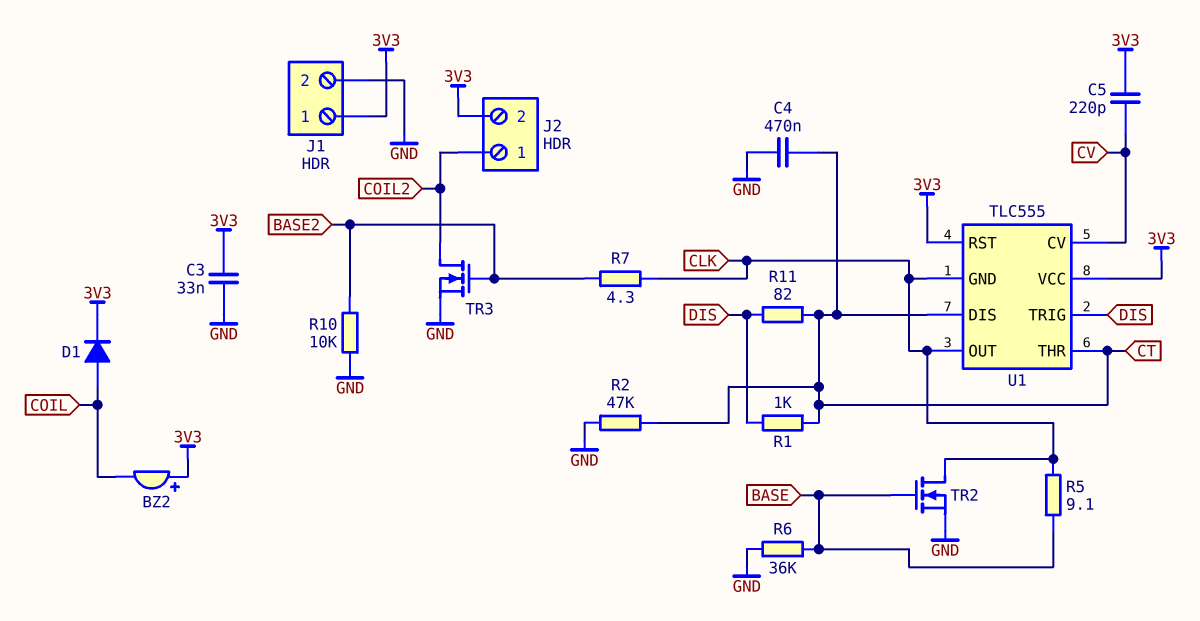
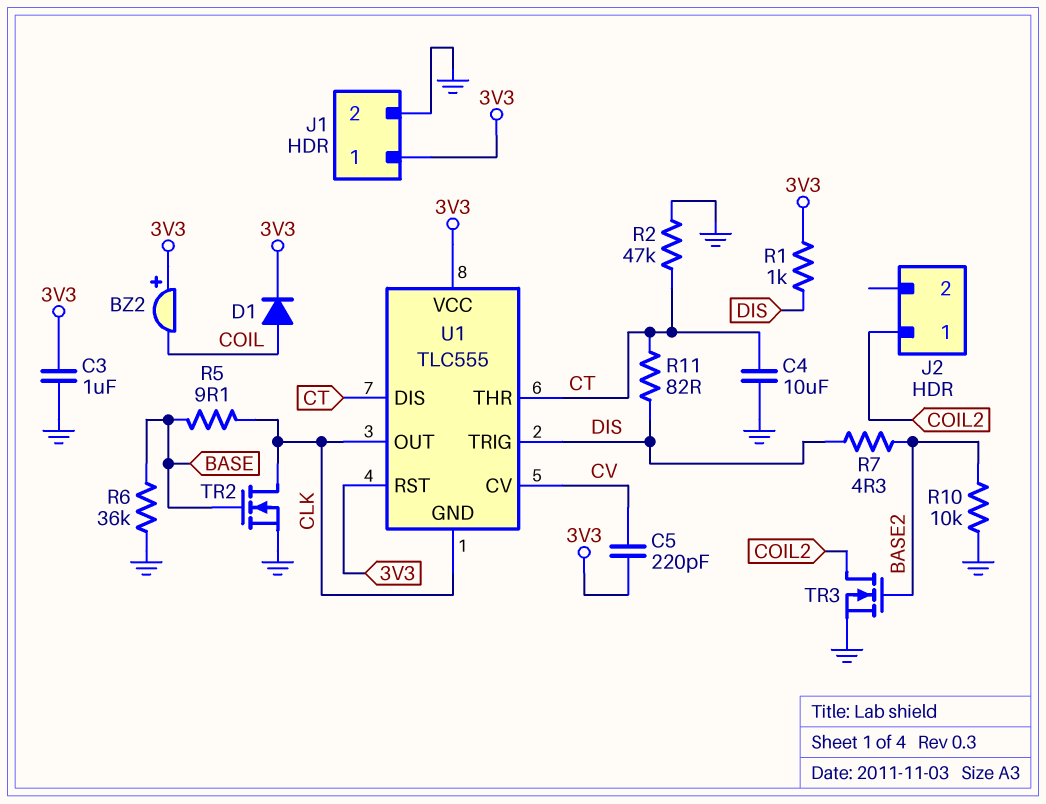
C3: 33nF (3V3, GND) -> 1uF (3V3, GND)
C4: 470nF (CT, GND) -> 10uF (CT, GND)
J2 pin 2: 3V3 -> none
R1: 1k (CT, DIS) -> 1k (3V3, DIS)
R7: 4.3 (BASE2, CLK) -> 4.3 (BASE2, DIS)

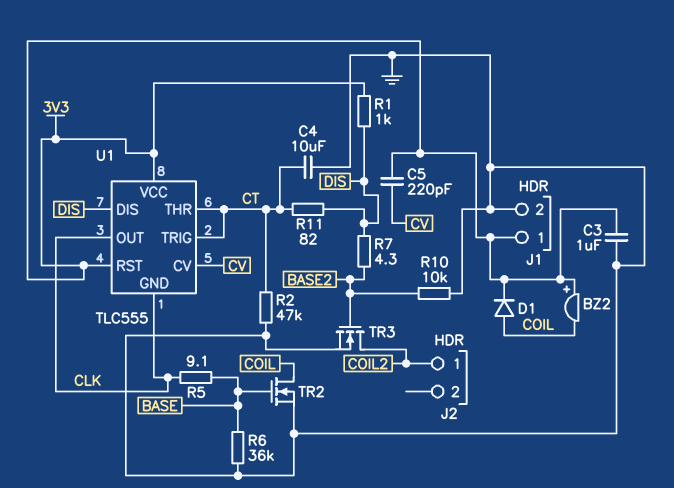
TR2: NMOS (G BASE, D CLK, S GND) -> NMOS (G BASE, D COIL, S GND)
U1 pin DIS: CT -> DIS
U1 pin TRIG: DIS -> CT

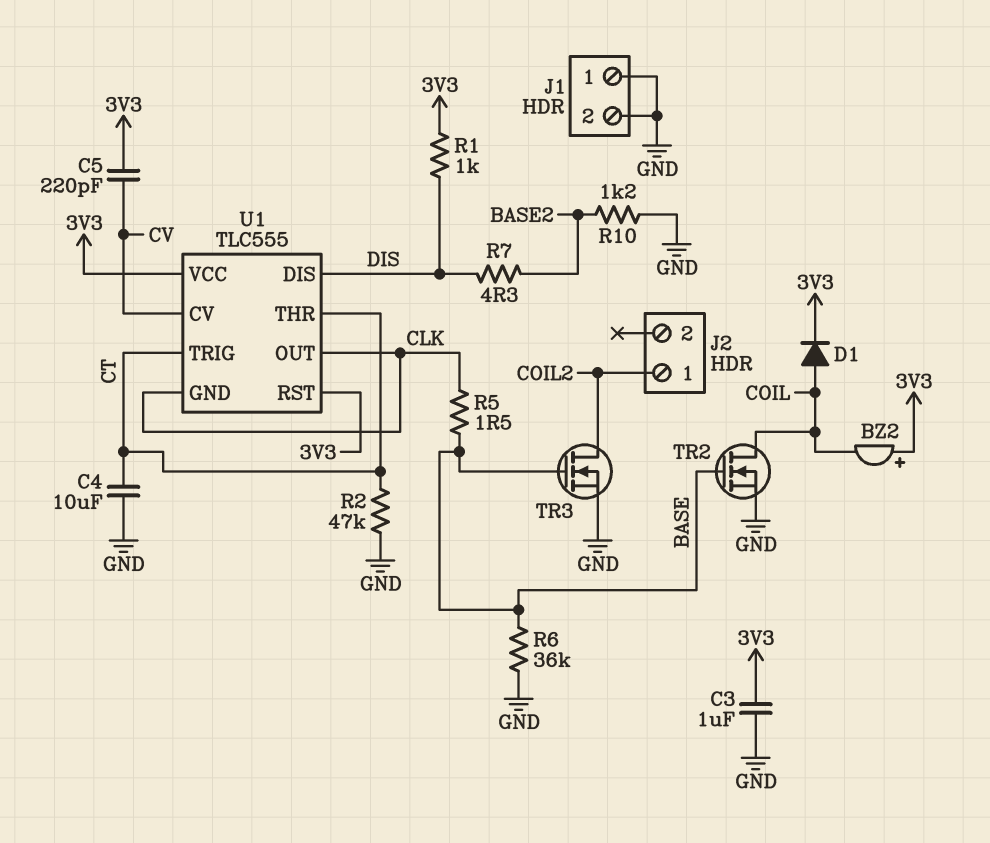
J1 pin 1: 3V3 -> GND
R5: 9.1 (BASE, CLK) -> 1.5 (BASE, CLK)
R10: 10k (BASE2, GND) -> 1.2k (BASE2, GND)
R11: 82 (CT, DIS) -> none
TR3: NMOS (G BASE2, D COIL2, S GND) -> NMOS (G BASE, D COIL2, S GND)

